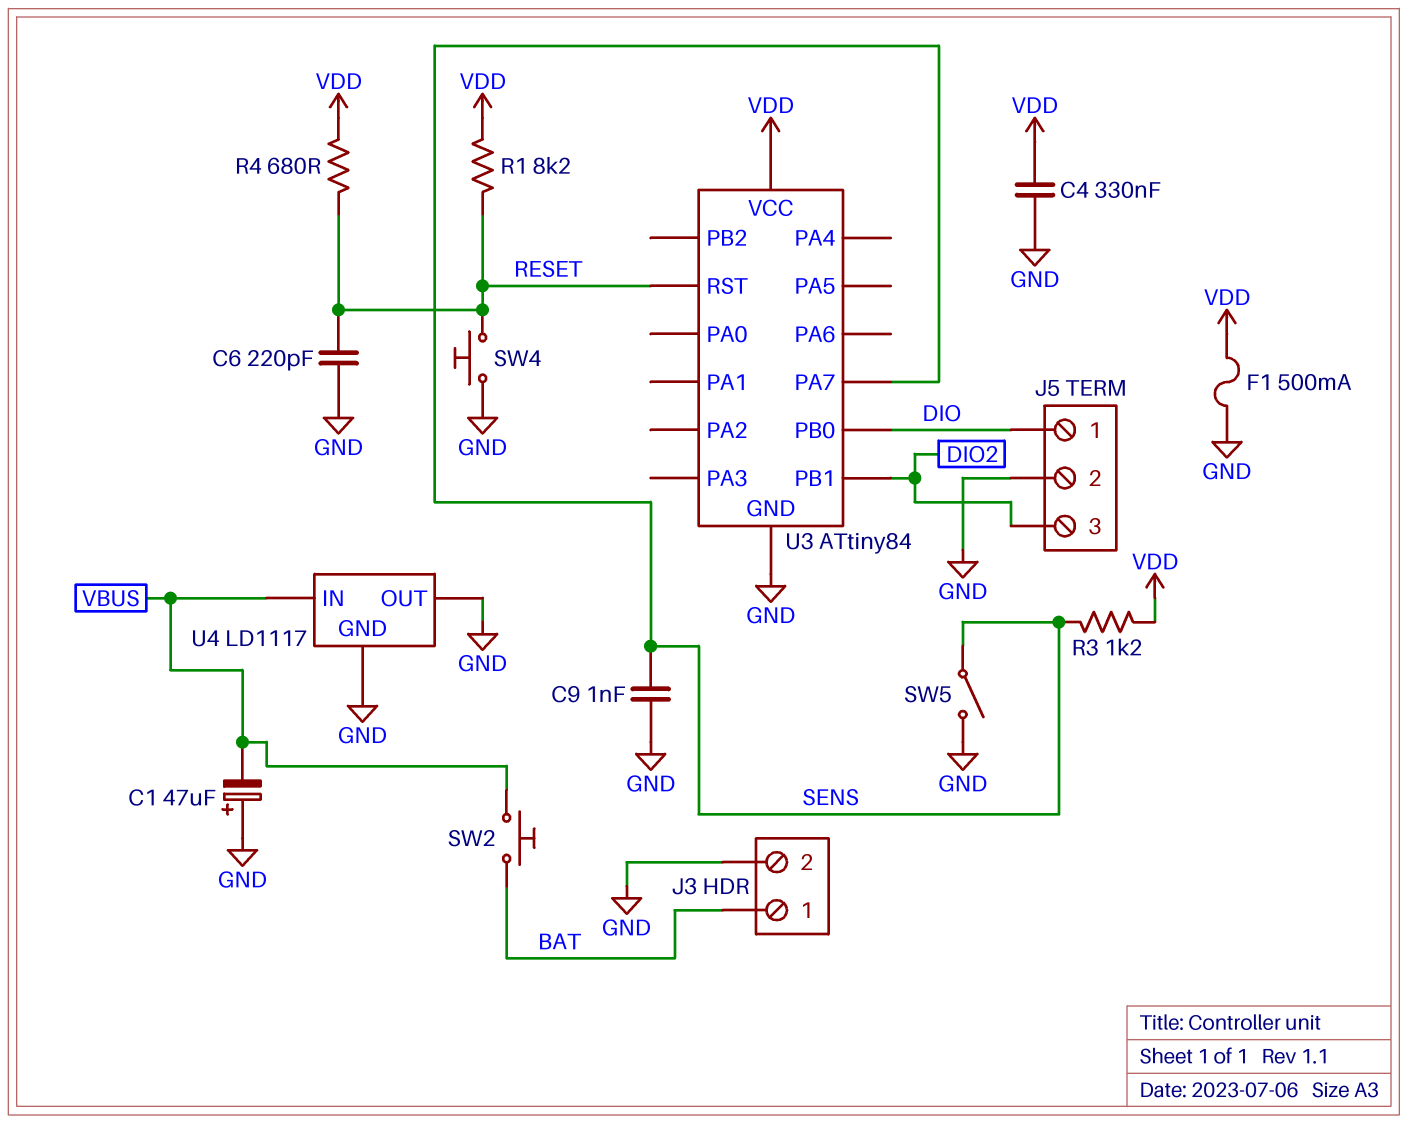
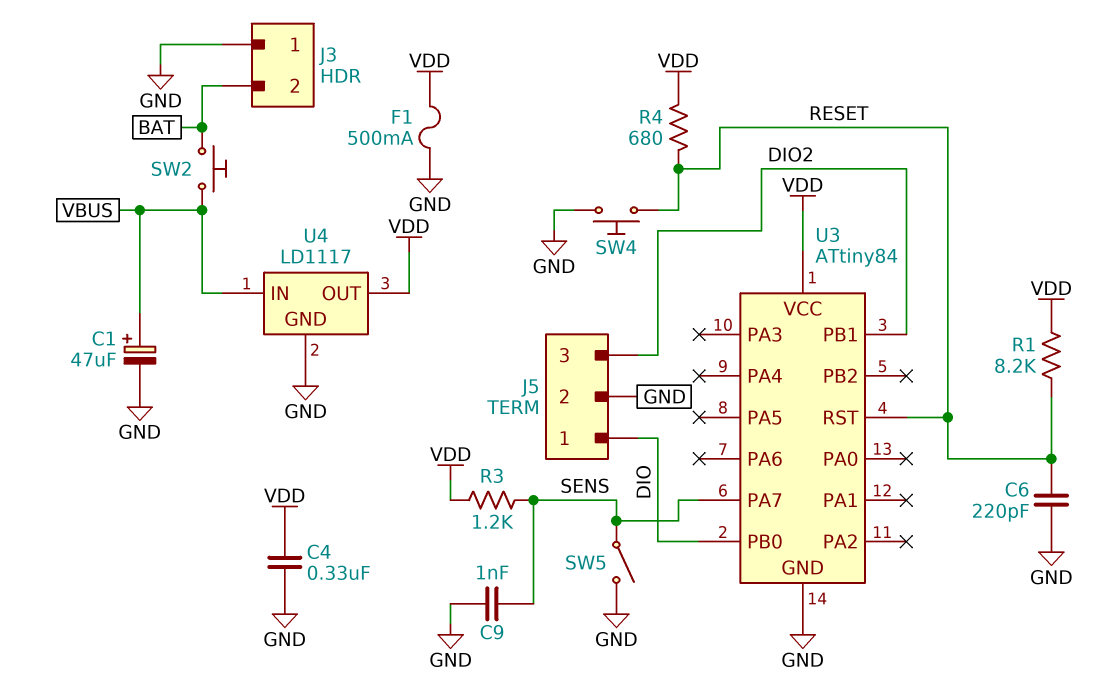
C1: 47uF (plus GND, minus VBUS) -> 47uF (plus VBUS, minus GND)
J3 pin 1: BAT -> GND
J3 pin 2: GND -> BAT
U4 pin OUT: GND -> VDD

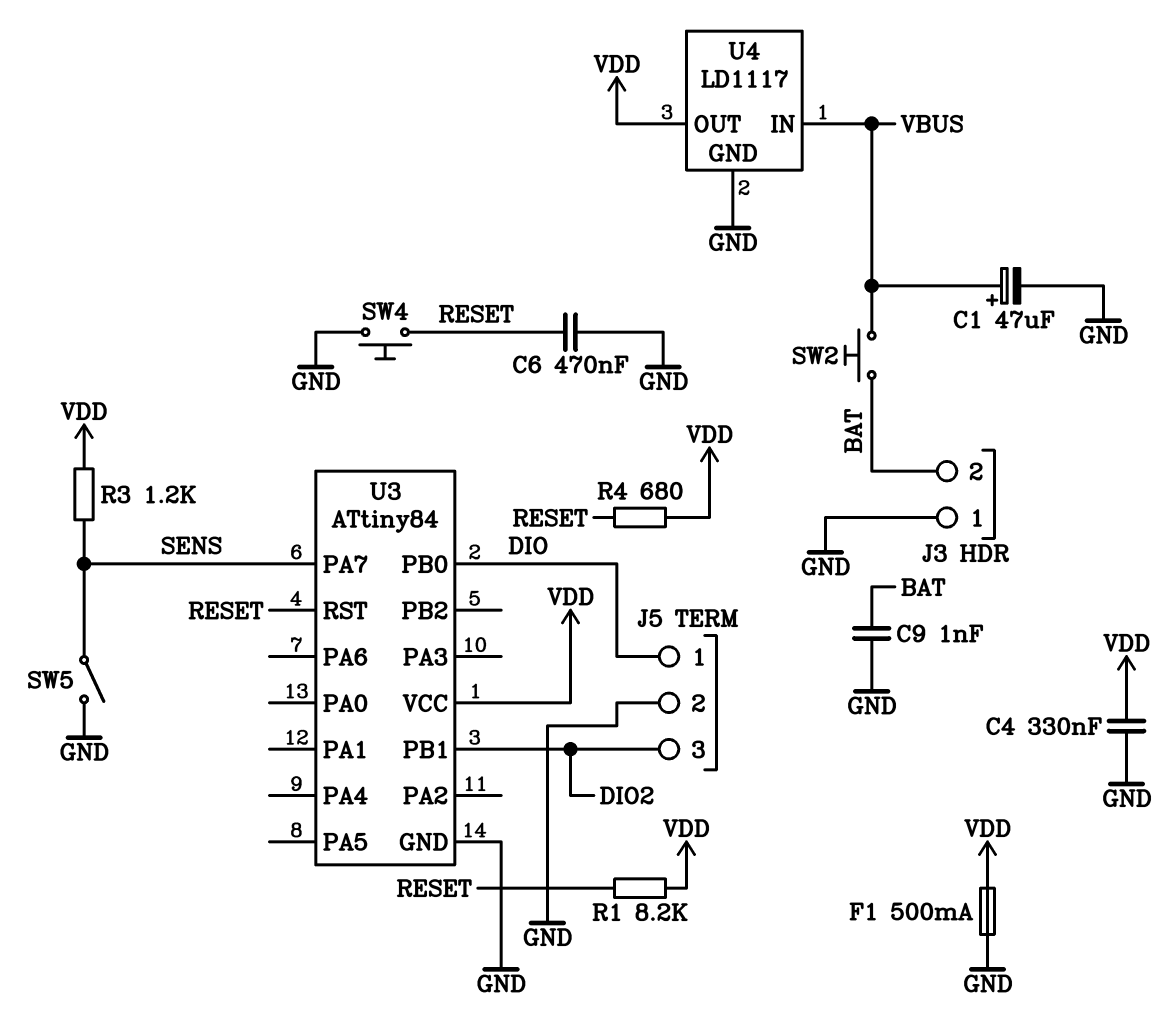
C6: 220pF (GND, RESET) -> 470nF (GND, RESET)
C9: 1nF (GND, SENS) -> 1nF (BAT, GND)

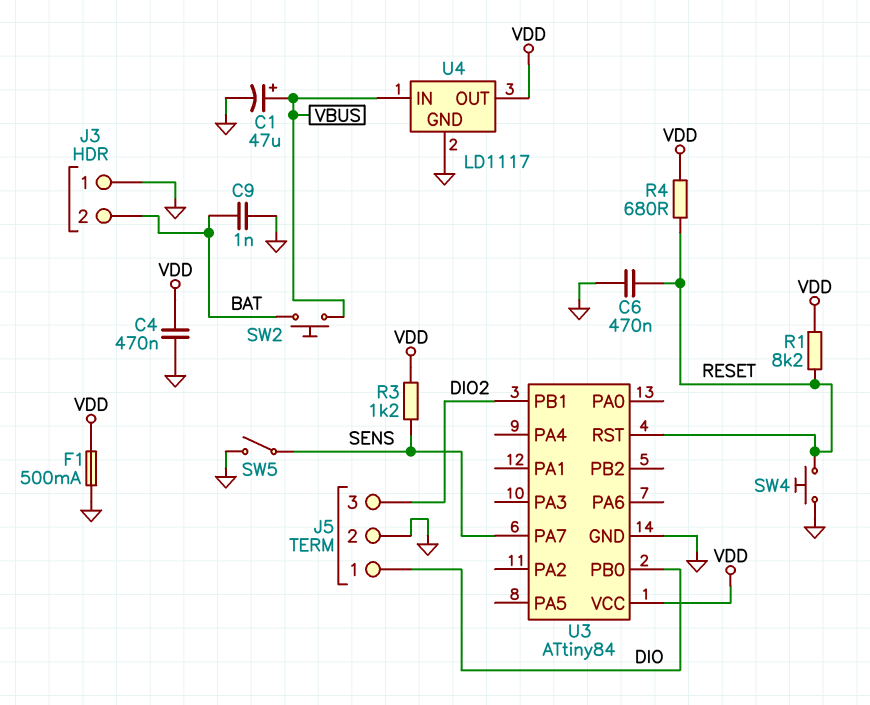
C4: 330nF (GND, VDD) -> 470nF (GND, VDD)

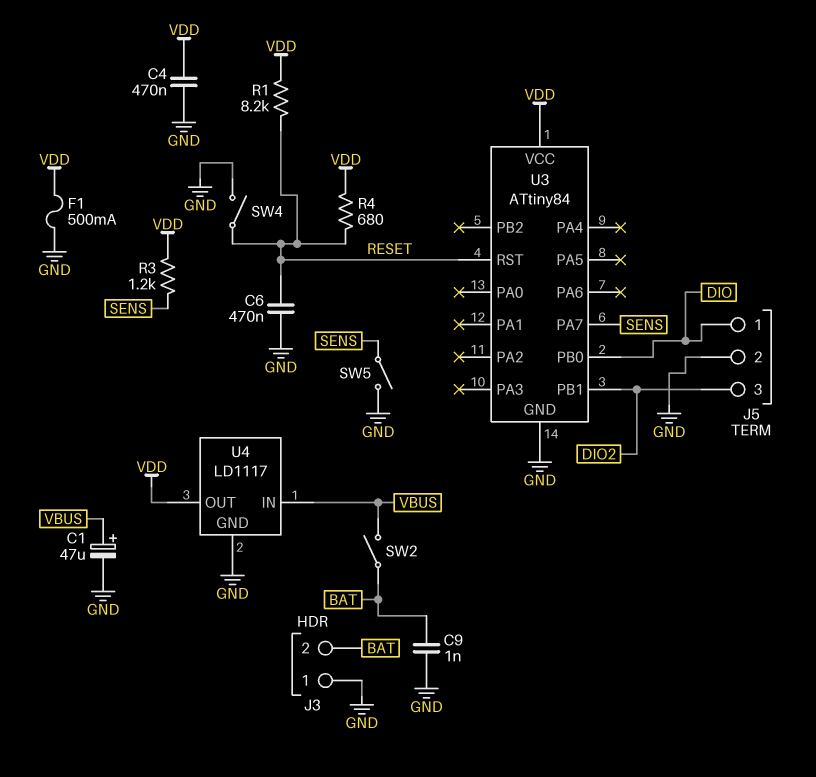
SW2: button (BAT, VBUS) -> switch (BAT, VBUS)
SW4: button (GND, RESET) -> switch (GND, RESET)

